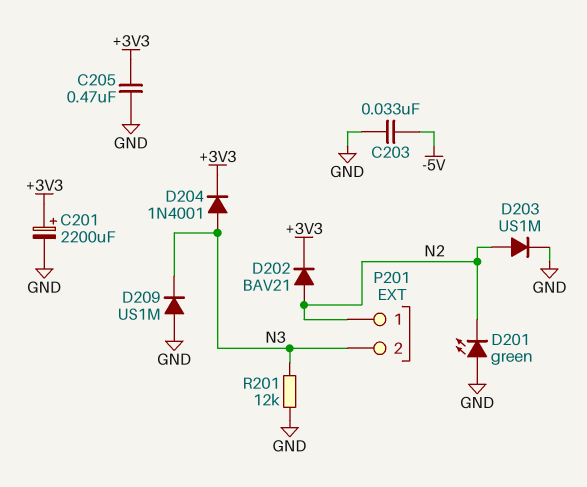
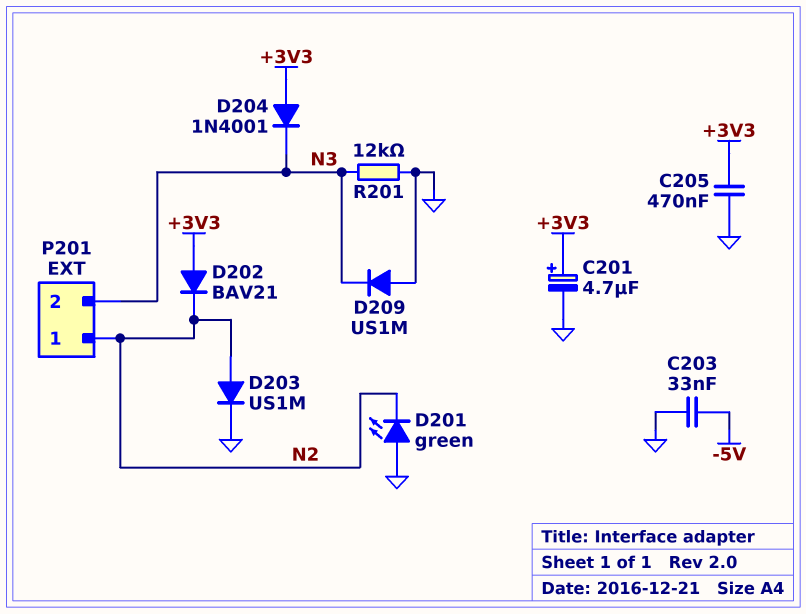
C201: 2200uF (plus +3V3, minus GND) -> 4.7uF (plus +3V3, minus GND)
D202: diode BAV21 (A N2, K +3V3) -> diode BAV21 (A +3V3, K N2)
D204: diode 1N4001 (A N3, K +3V3) -> diode 1N4001 (A +3V3, K N3)

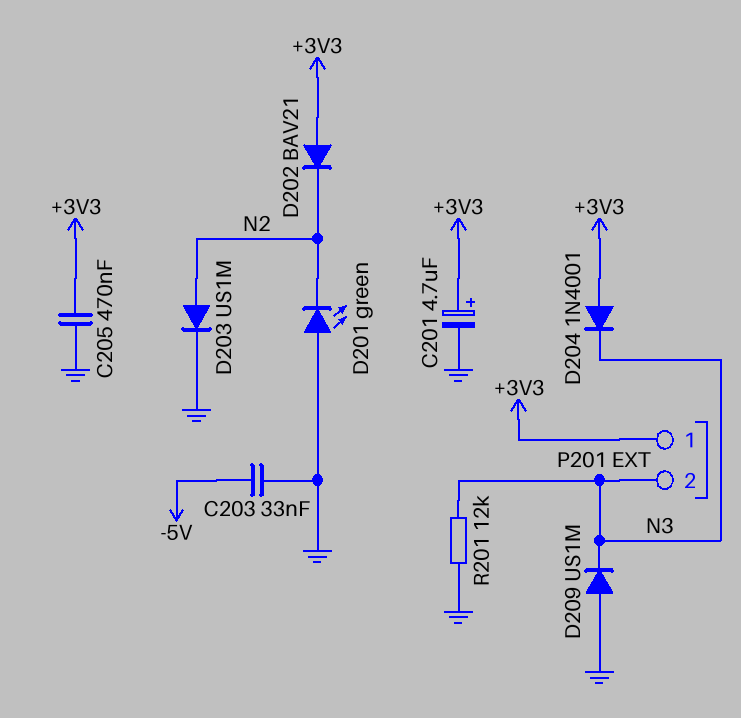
P201 pin 1: N2 -> +3V3

